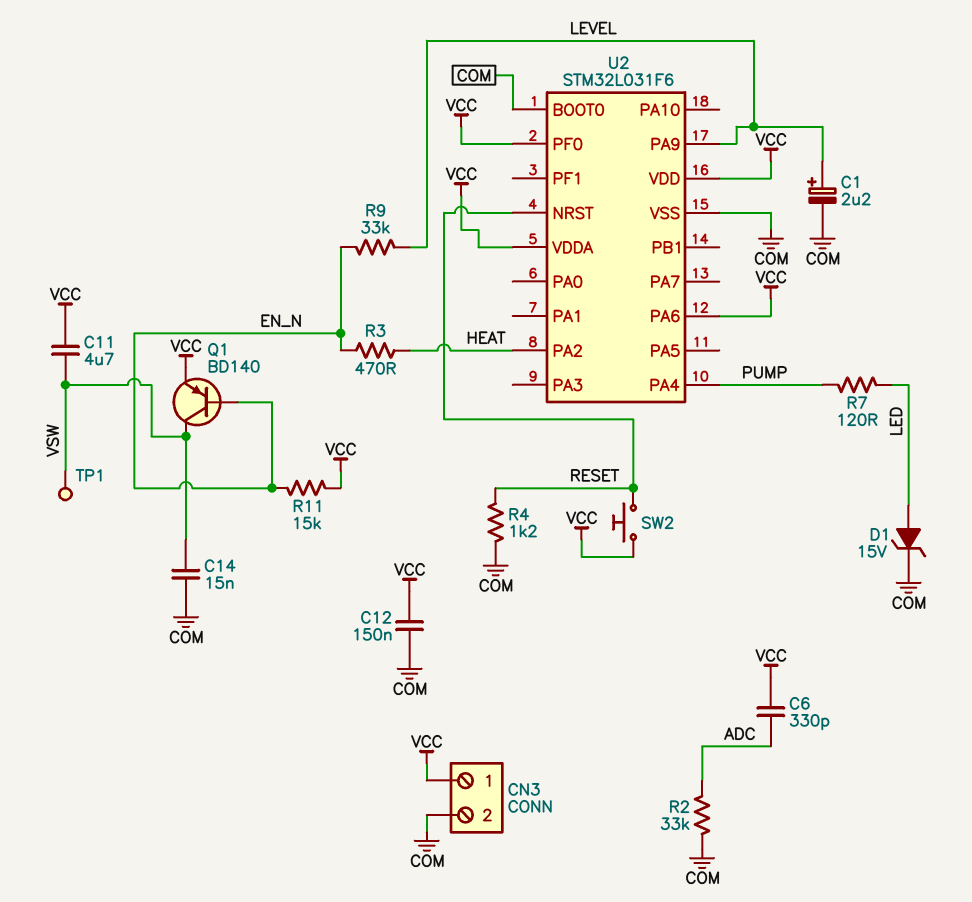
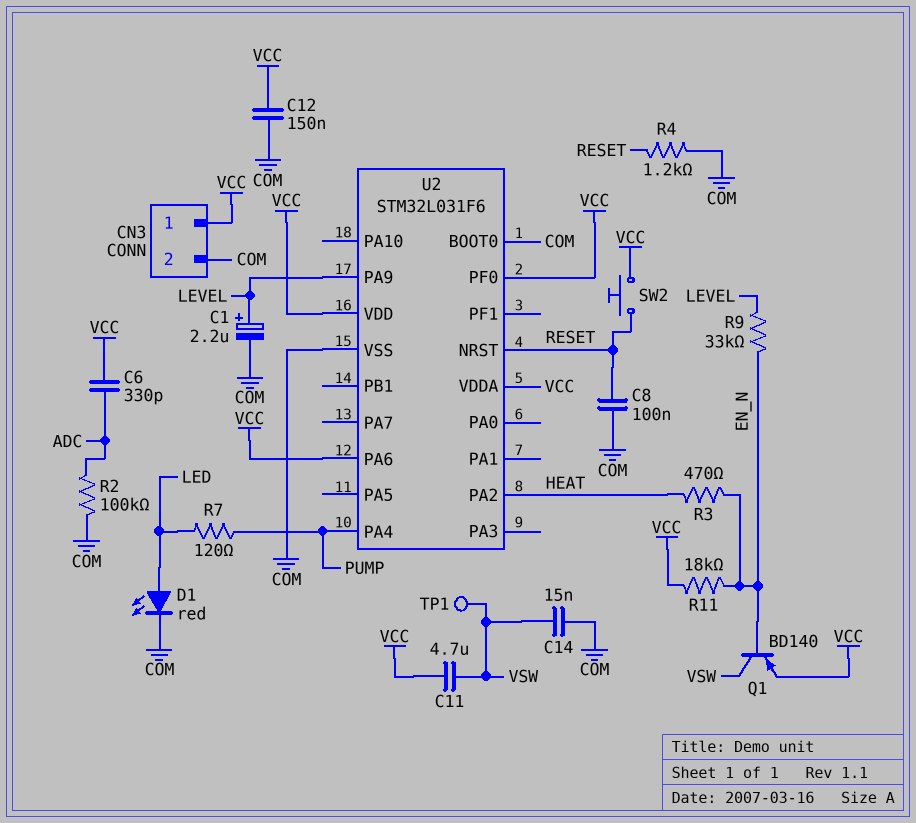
C8: none -> 100nF (COM, RESET)
D1: zener 15V (A LED, K COM) -> LED red (A LED, K COM)
R2: 33k (ADC, COM) -> 100k (ADC, COM)
R11: 15k (EN_N, VCC) -> 18k (EN_N, VCC)

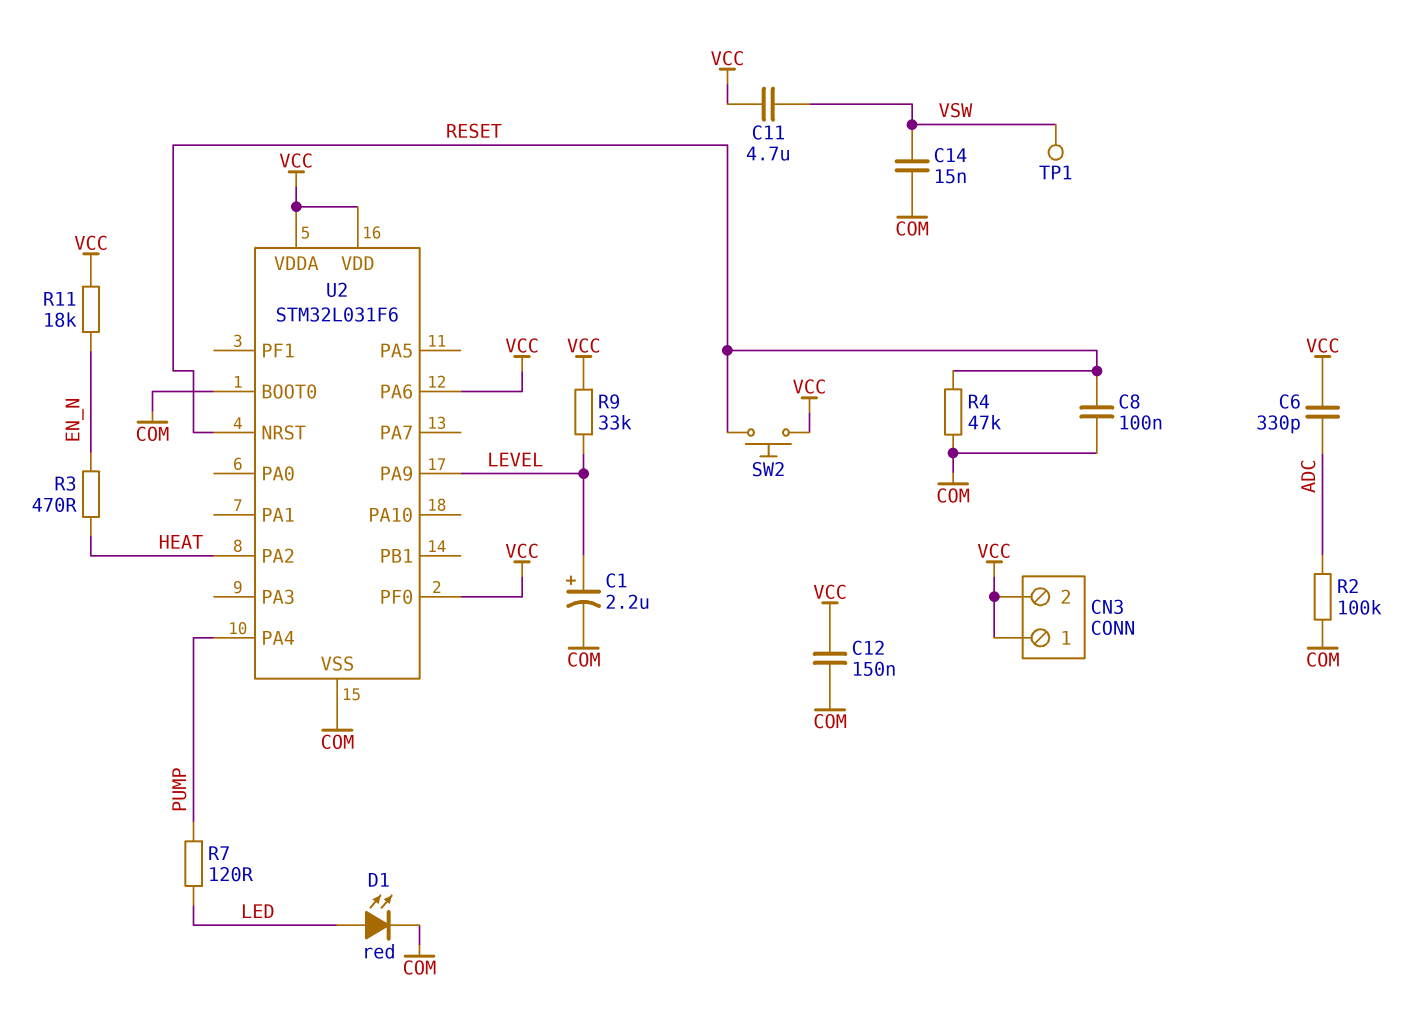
CN3 pin 2: COM -> VCC
Q1: PNP BD140 (B EN_N, C VSW, E VCC) -> none
R4: 1.2k (COM, RESET) -> 47k (COM, RESET)
R9: 33k (EN_N, LEVEL) -> 33k (LEVEL, VCC)

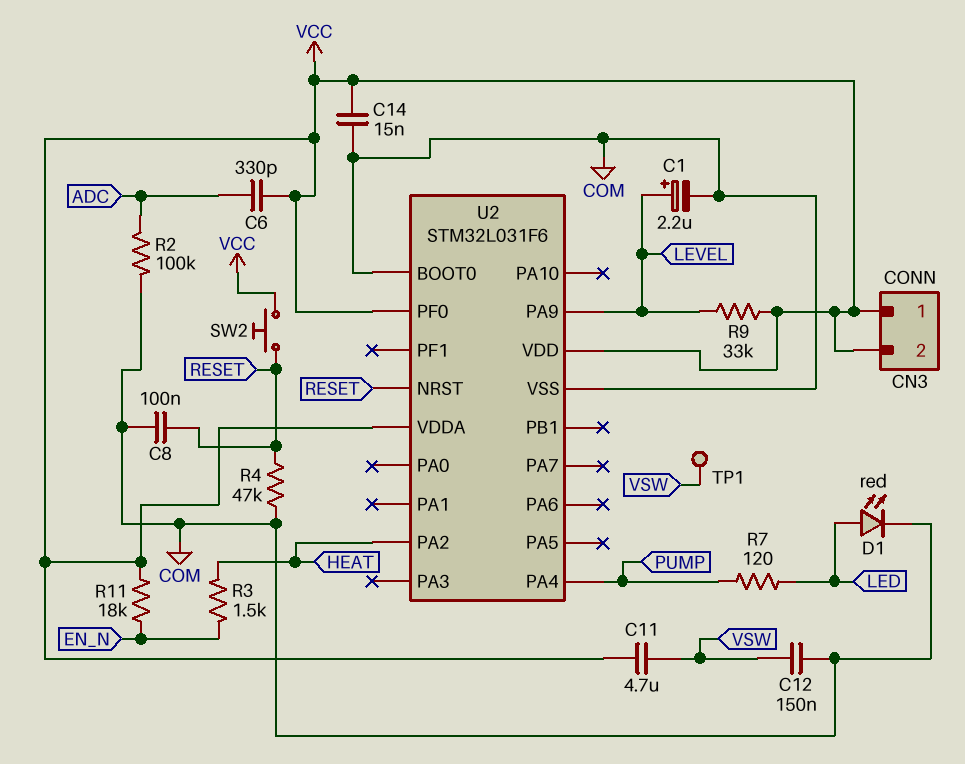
C12: 150nF (COM, VCC) -> 150nF (COM, VSW)
C14: 15nF (COM, VSW) -> 15nF (COM, VCC)
R3: 470 (EN_N, HEAT) -> 1.5k (EN_N, HEAT)
U2 pin PA6: VCC -> none

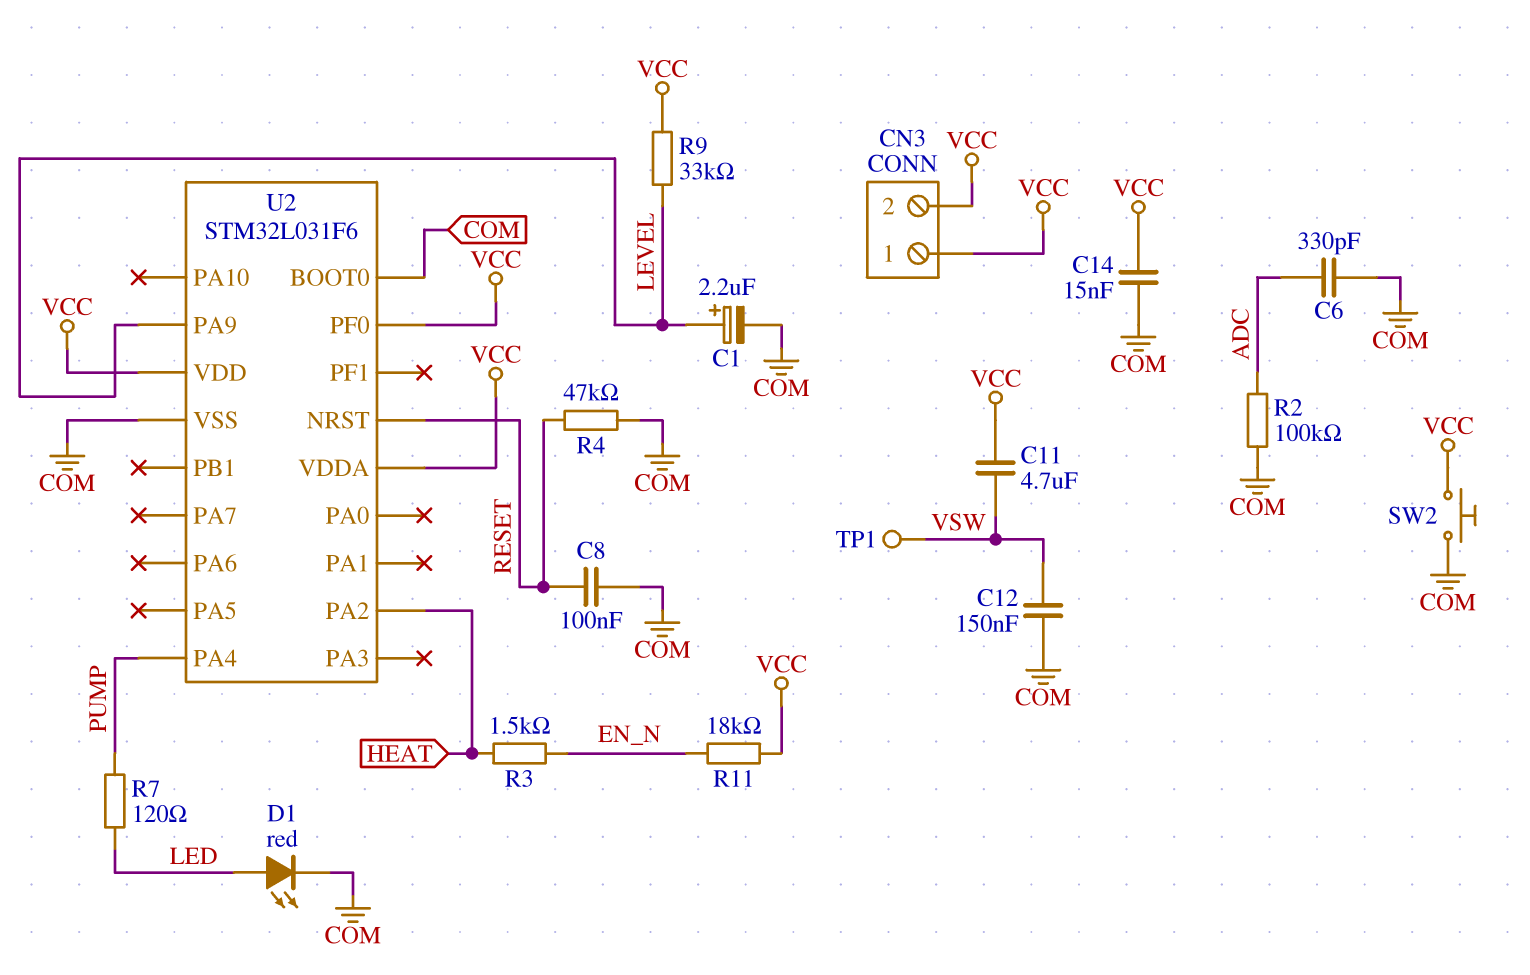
C6: 330pF (ADC, VCC) -> 330pF (ADC, COM)
SW2: button (RESET, VCC) -> button (COM, VCC)

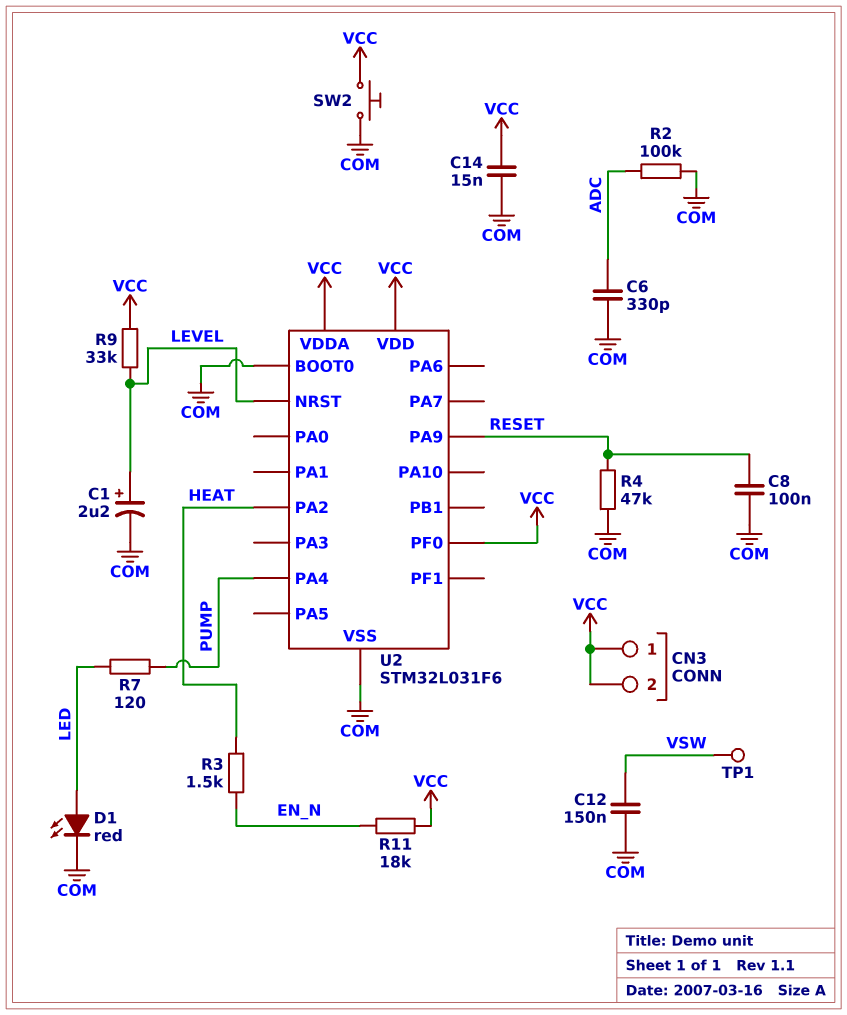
C11: 4.7uF (VCC, VSW) -> none
U2 pin NRST: RESET -> LEVEL
U2 pin PA9: LEVEL -> RESET

